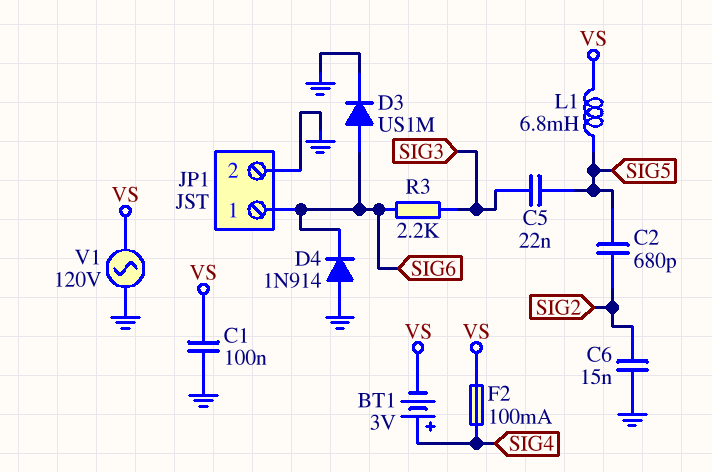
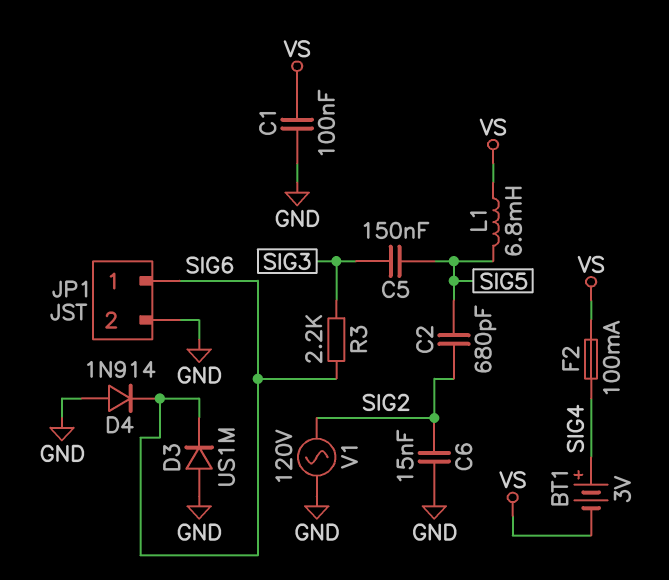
C5: 22nF (SIG3, SIG5) -> 150nF (SIG3, SIG5)
D3: diode US1M (A SIG6, K GND) -> diode US1M (A GND, K SIG6)
V1: AC 120V (GND, VS) -> AC 120V (GND, SIG2)

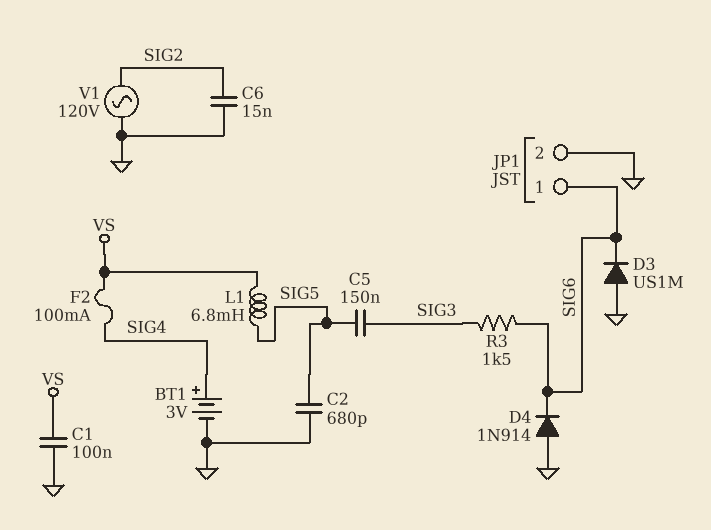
BT1: 3V (plus SIG4, minus VS) -> 3V (plus SIG4, minus GND)
C2: 680pF (SIG2, SIG5) -> 680pF (GND, SIG5)
R3: 2.2k (SIG3, SIG6) -> 1.5k (SIG3, SIG6)

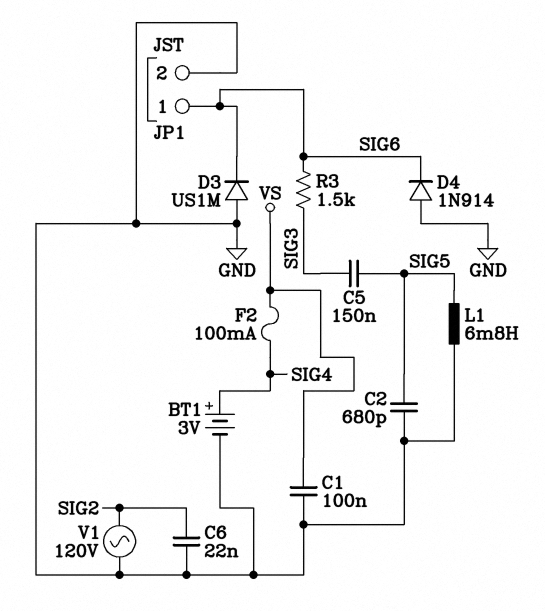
C6: 15nF (GND, SIG2) -> 22nF (GND, SIG2)
L1: 6.8mH (SIG5, VS) -> 6.8mH (GND, SIG5)

